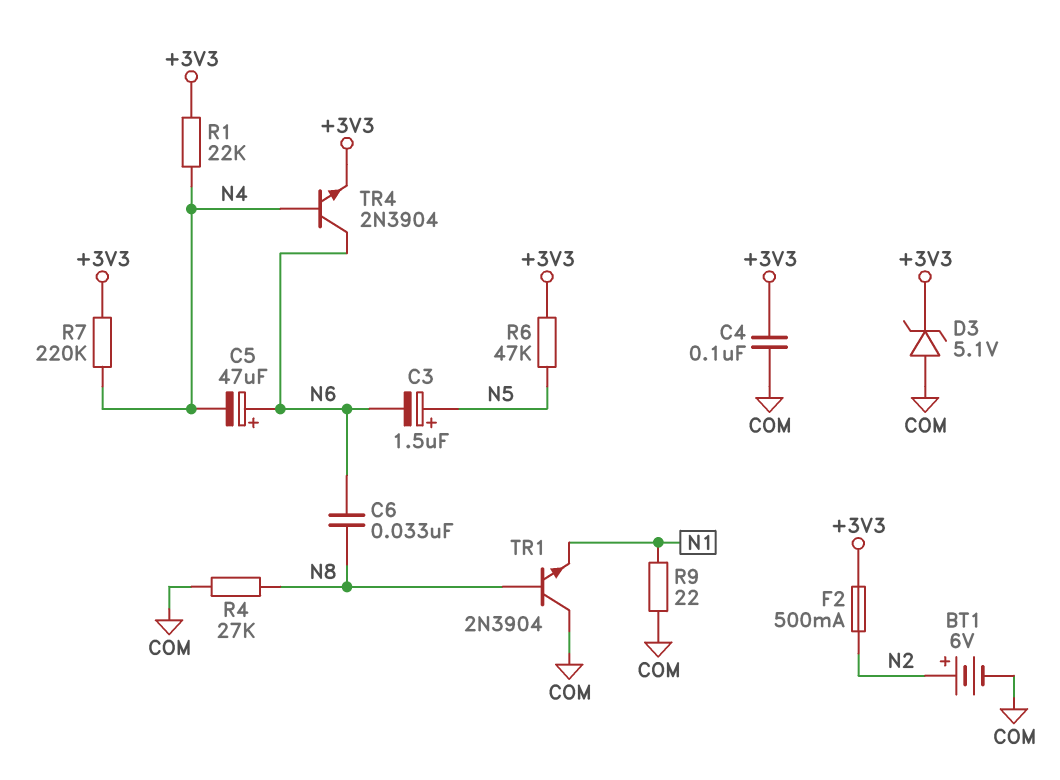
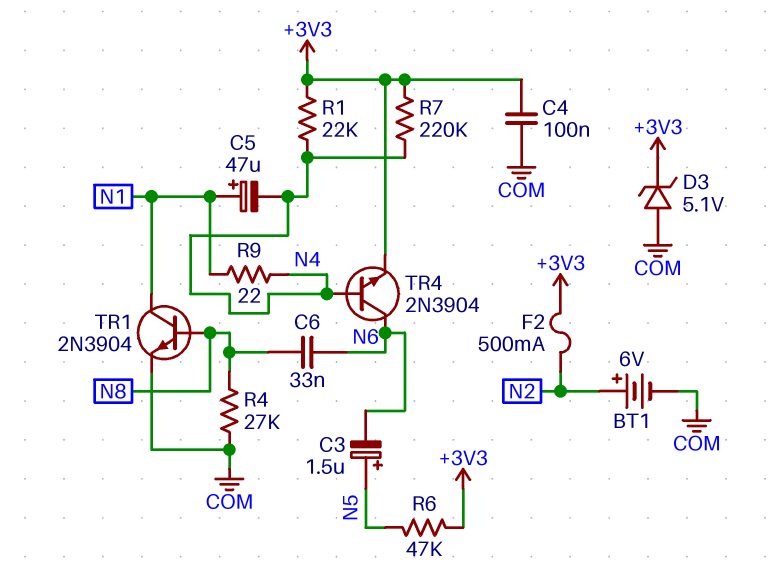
C5: 47uF (plus N6, minus N4) -> 47uF (plus N1, minus N4)
R9: 22 (COM, N1) -> 22 (N1, N4)
TR1: NPN 2N3904 (B N8, C COM, E N1) -> NPN 2N3904 (B N8, C N1, E COM)

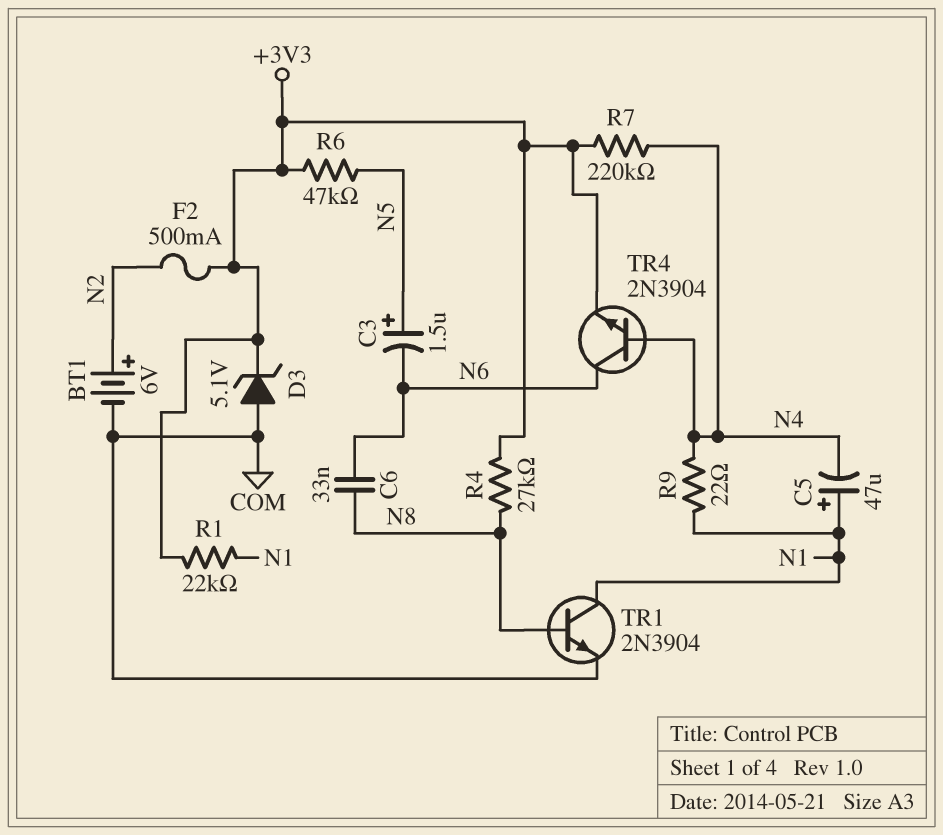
C4: 100nF (+3V3, COM) -> none
R1: 22k (+3V3, N4) -> 22k (+3V3, N1)
R4: 27k (COM, N8) -> 27k (+3V3, N8)

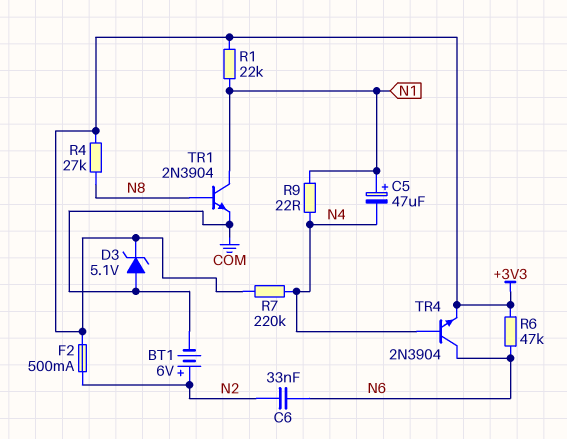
C3: 1.5uF (plus N5, minus N6) -> none
C6: 33nF (N6, N8) -> 33nF (N2, N6)
R6: 47k (+3V3, N5) -> 47k (+3V3, N6)

